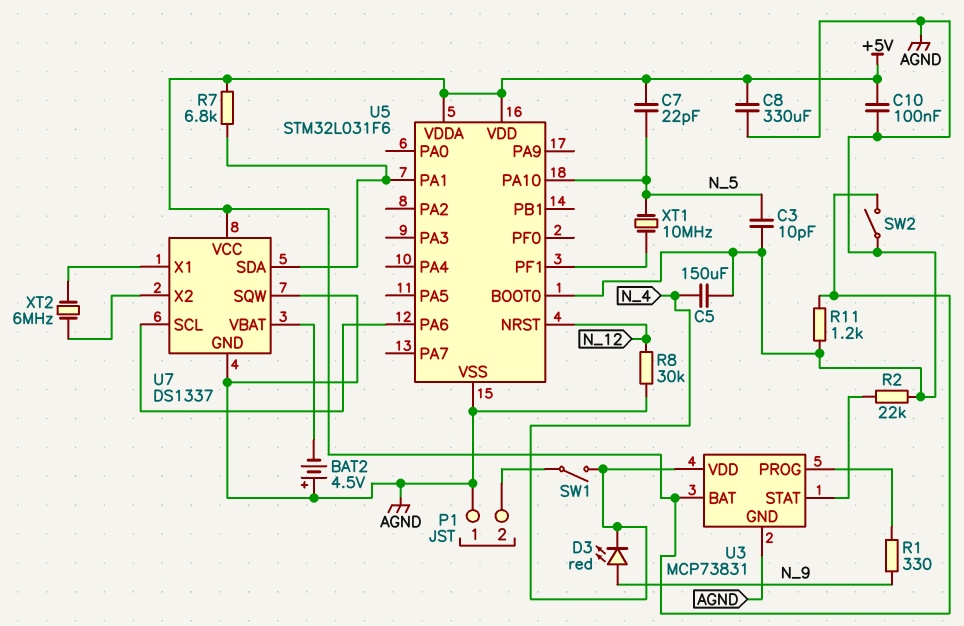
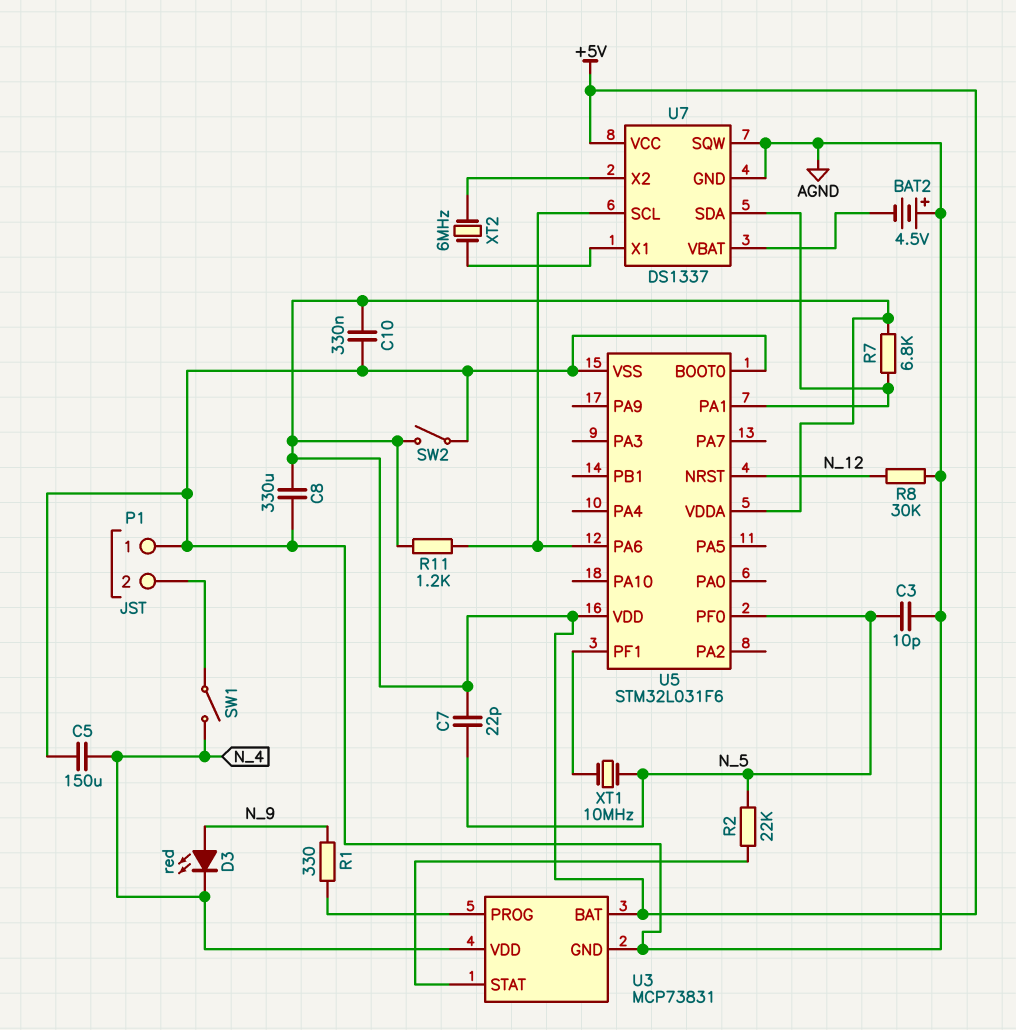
C10: 100nF (+5V, AGND) -> 330nF (+5V, AGND)
R2: 22k (AGND, U3/STAT) -> 22k (N_5, U3/STAT)
R11: 1.2k (+5V, AGND) -> 1.2k (+5V, U5/PA6)
U5 pin PA10: N_5 -> none
U5 pin PF0: none -> N_5

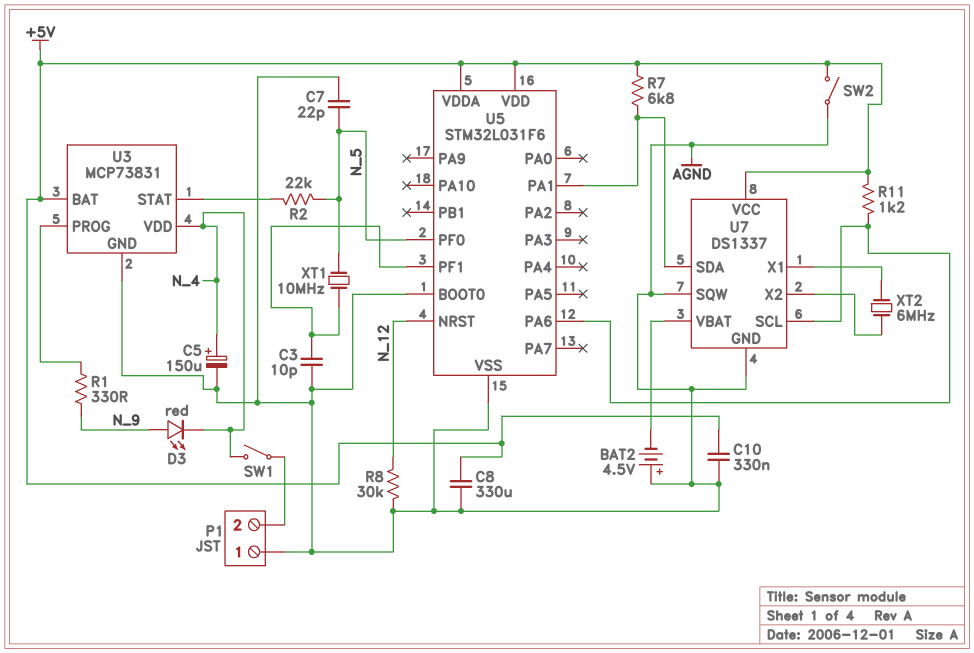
C3: 10pF (AGND, N_5) -> 10pF (AGND, U5/PF1)
C5: 150uF (AGND, N_4) -> 150uF (plus N_4, minus AGND)
C7: 22pF (+5V, N_5) -> 22pF (AGND, N_5)

